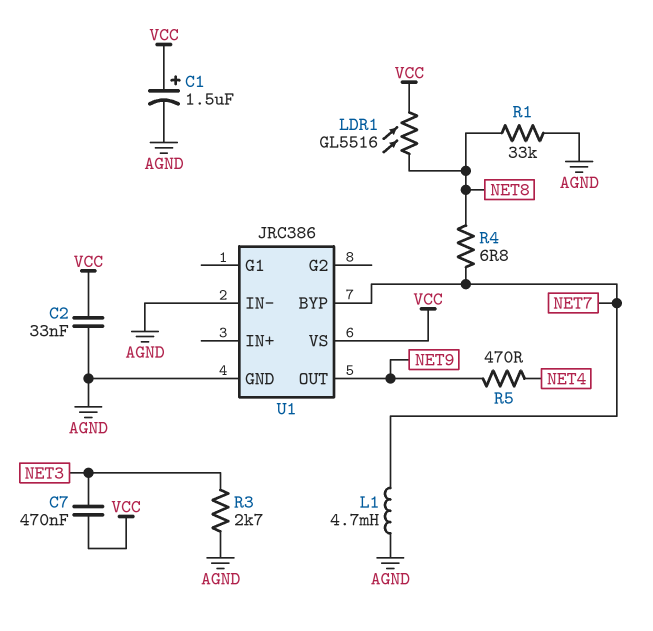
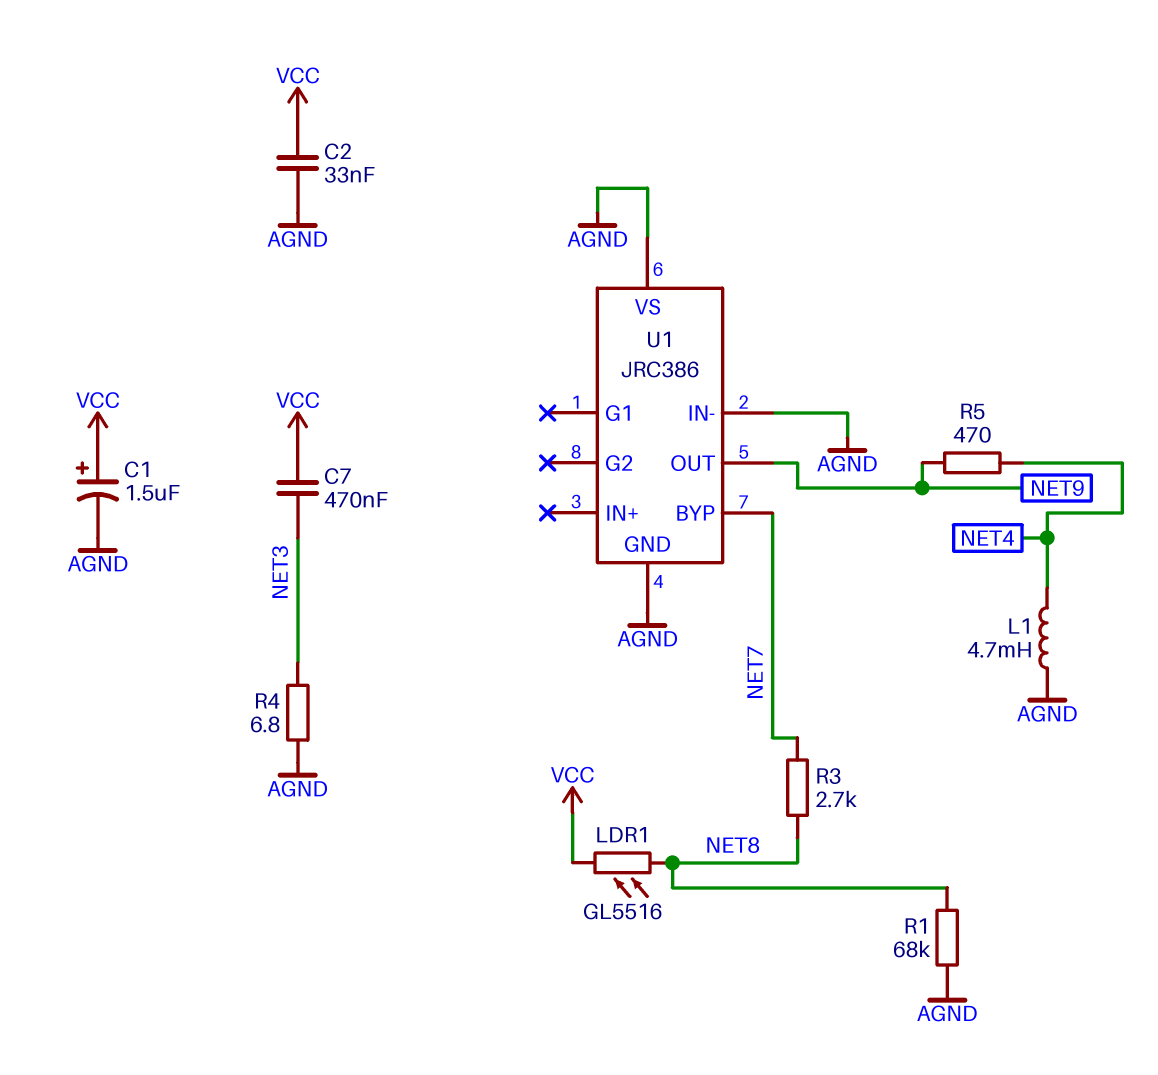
L1: 4.7mH (AGND, NET7) -> 4.7mH (AGND, NET4)
R1: 33k (AGND, NET8) -> 68k (AGND, NET8)
R3: 2.7k (AGND, NET3) -> 2.7k (NET7, NET8)
R4: 6.8 (NET7, NET8) -> 6.8 (AGND, NET3)
U1 pin VS: VCC -> AGND

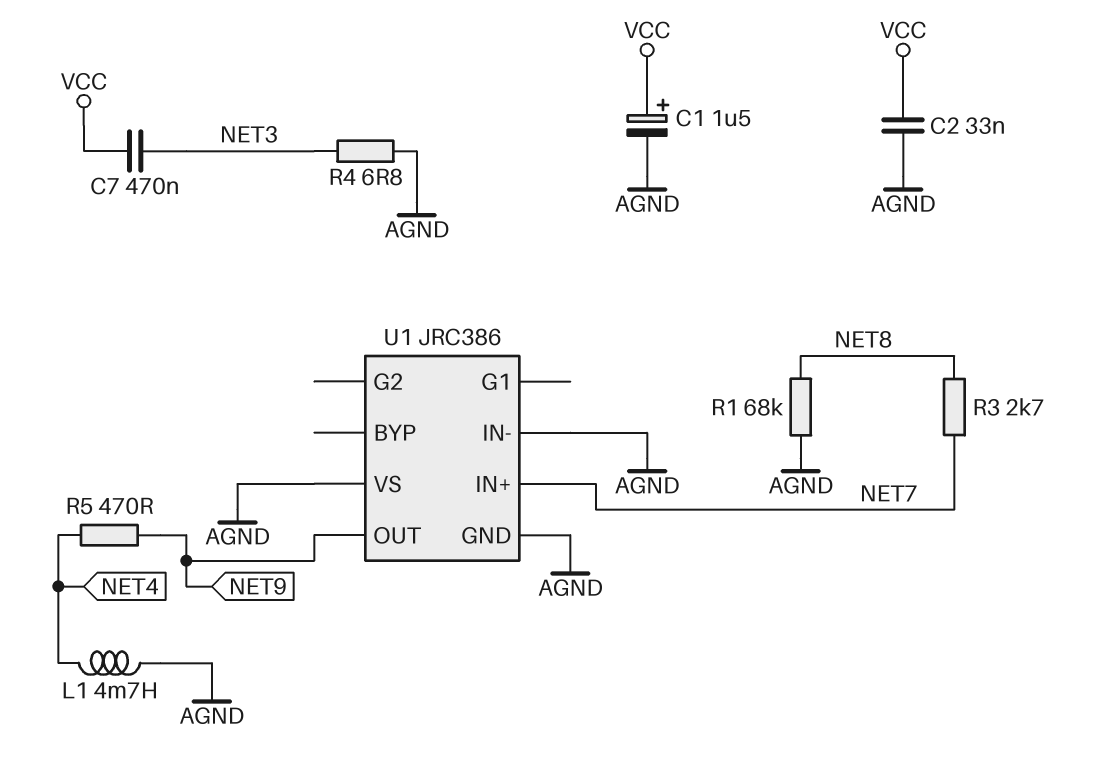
LDR1: GL5516 (NET8, VCC) -> none
U1 pin BYP: NET7 -> none
U1 pin IN+: none -> NET7

